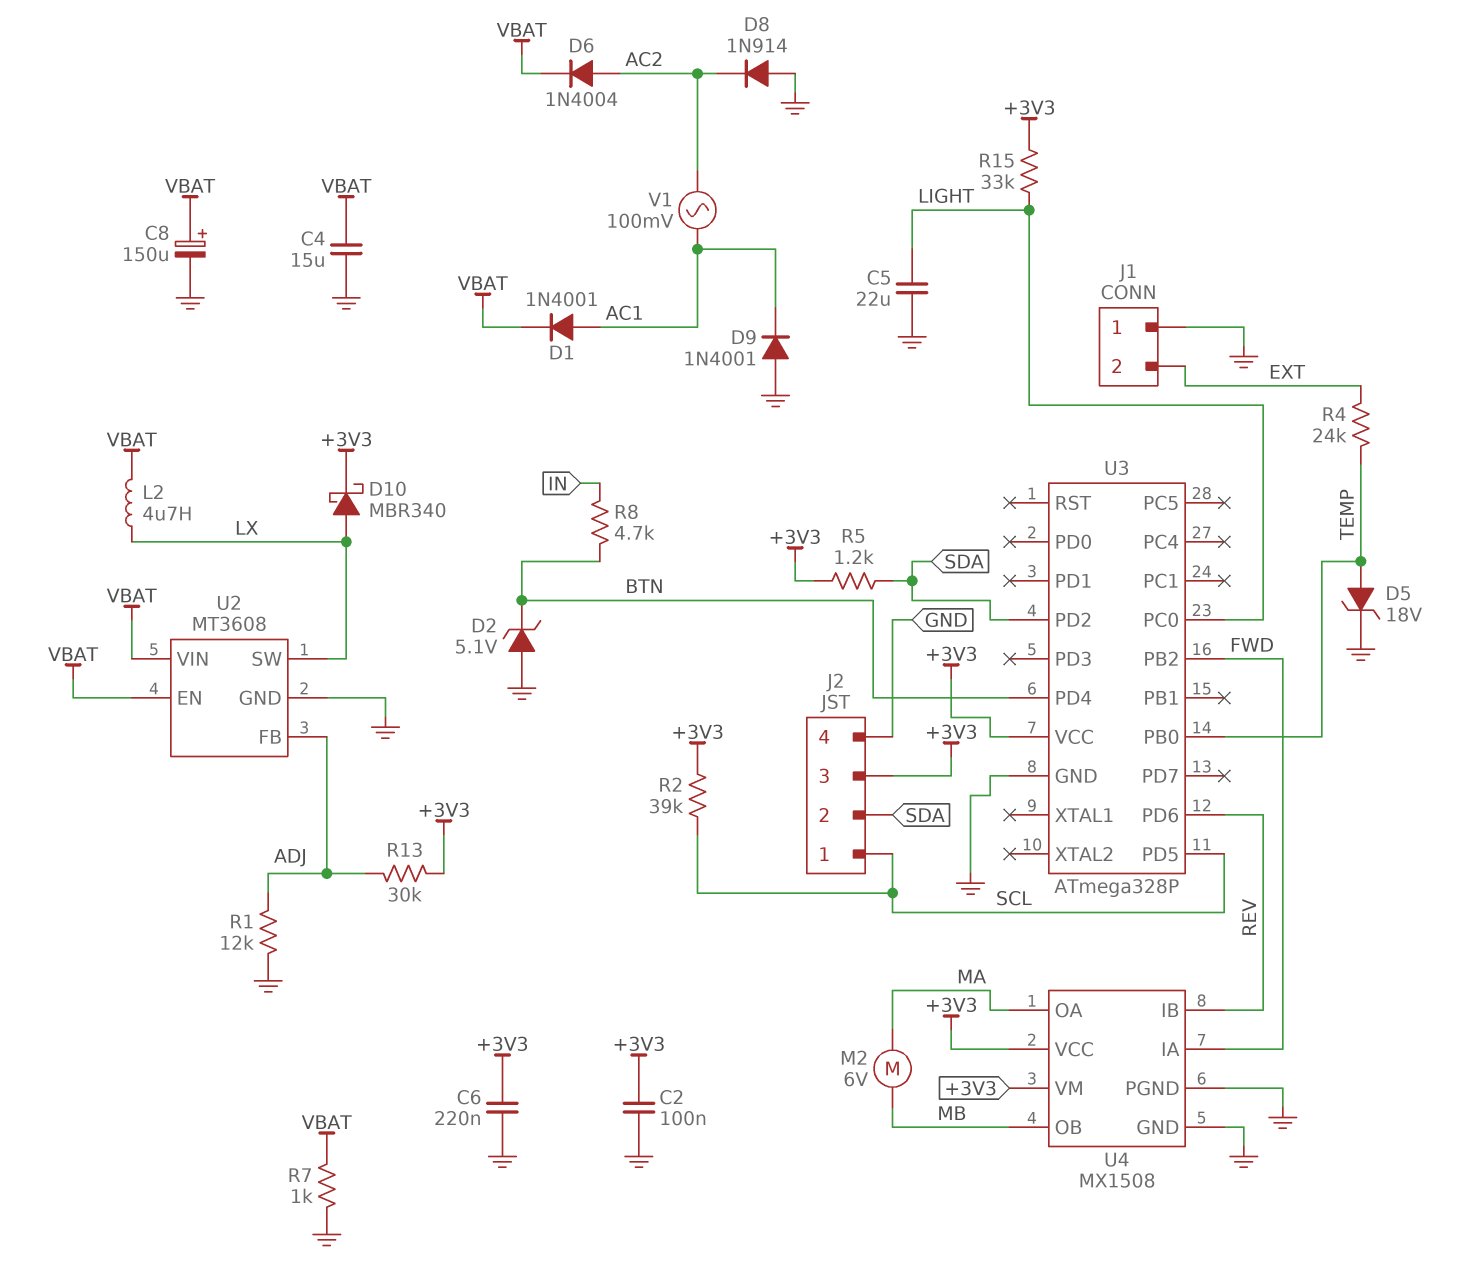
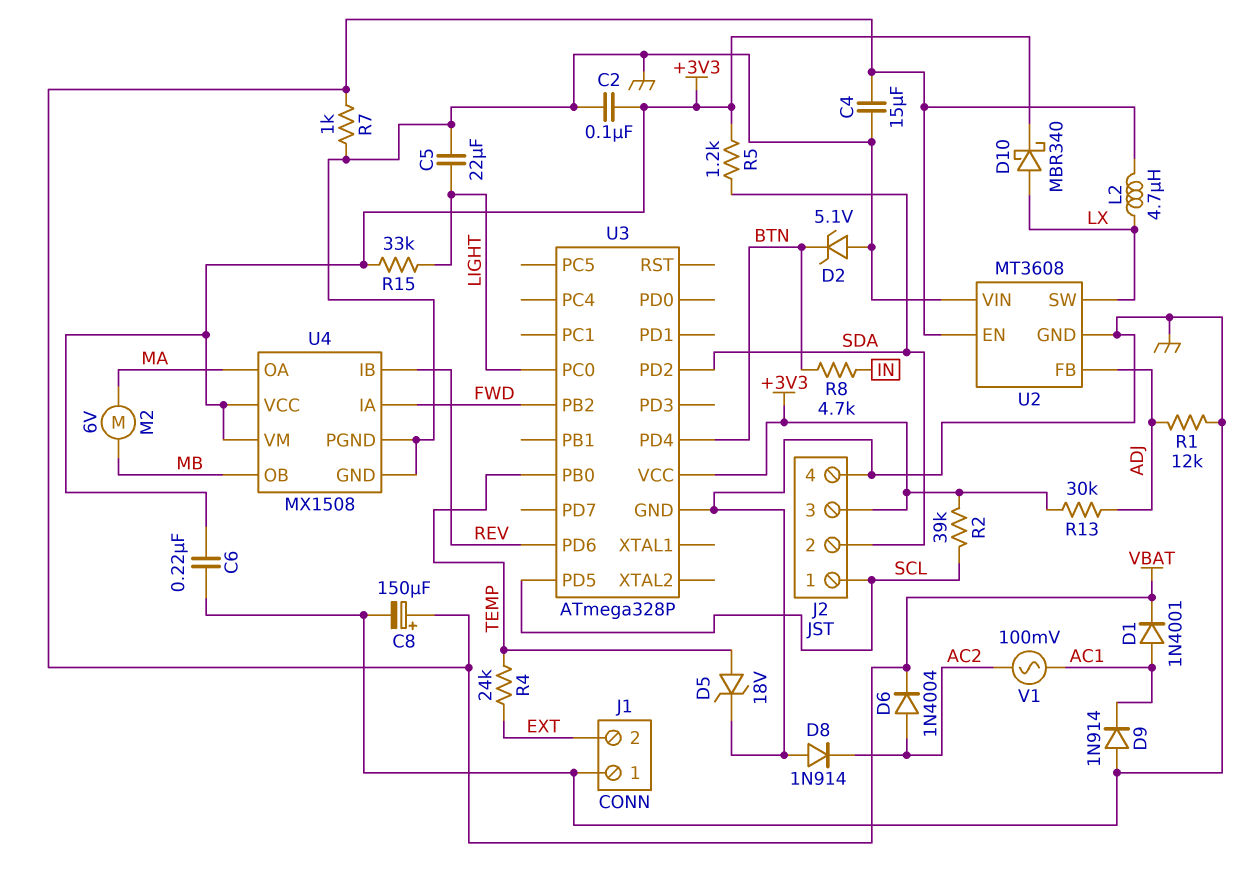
D9: diode 1N4001 (A GND, K AC1) -> diode 1N914 (A GND, K AC1)
U2 pin VIN: VBAT -> GND

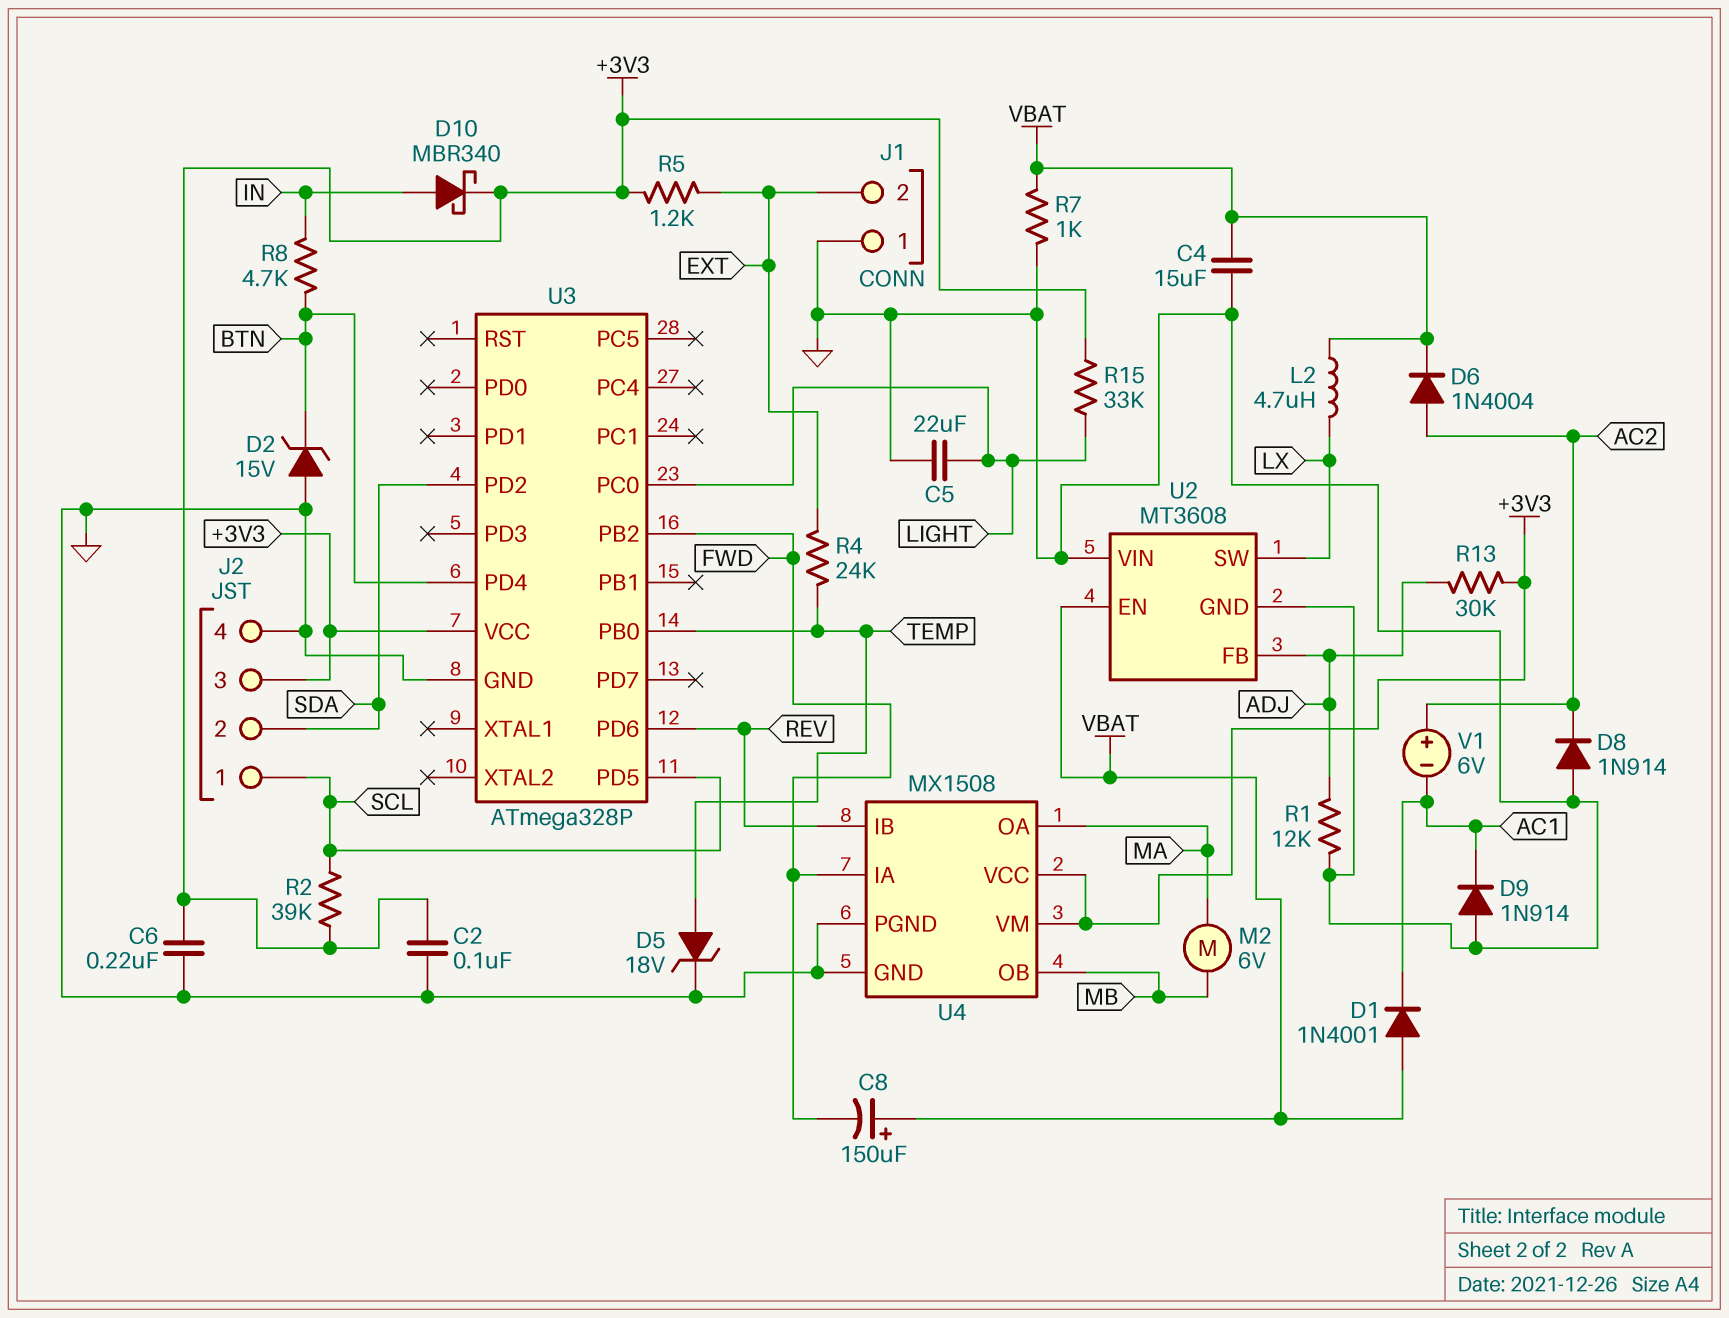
C8: 150uF (plus VBAT, minus GND) -> 150uF (plus VBAT, minus FWD)
D1: diode 1N4001 (A AC1, K VBAT) -> diode 1N4001 (A VBAT, K AC1)
D2: zener 5.1V (A GND, K BTN) -> zener 15V (A GND, K BTN)
D10: schottky MBR340 (A LX, K +3V3) -> schottky MBR340 (A IN, K +3V3)
R5: 1.2k (+3V3, SDA) -> 1.2k (+3V3, EXT)
V1: AC 100mV (AC1, AC2) -> 6V (plus AC2, minus AC1)

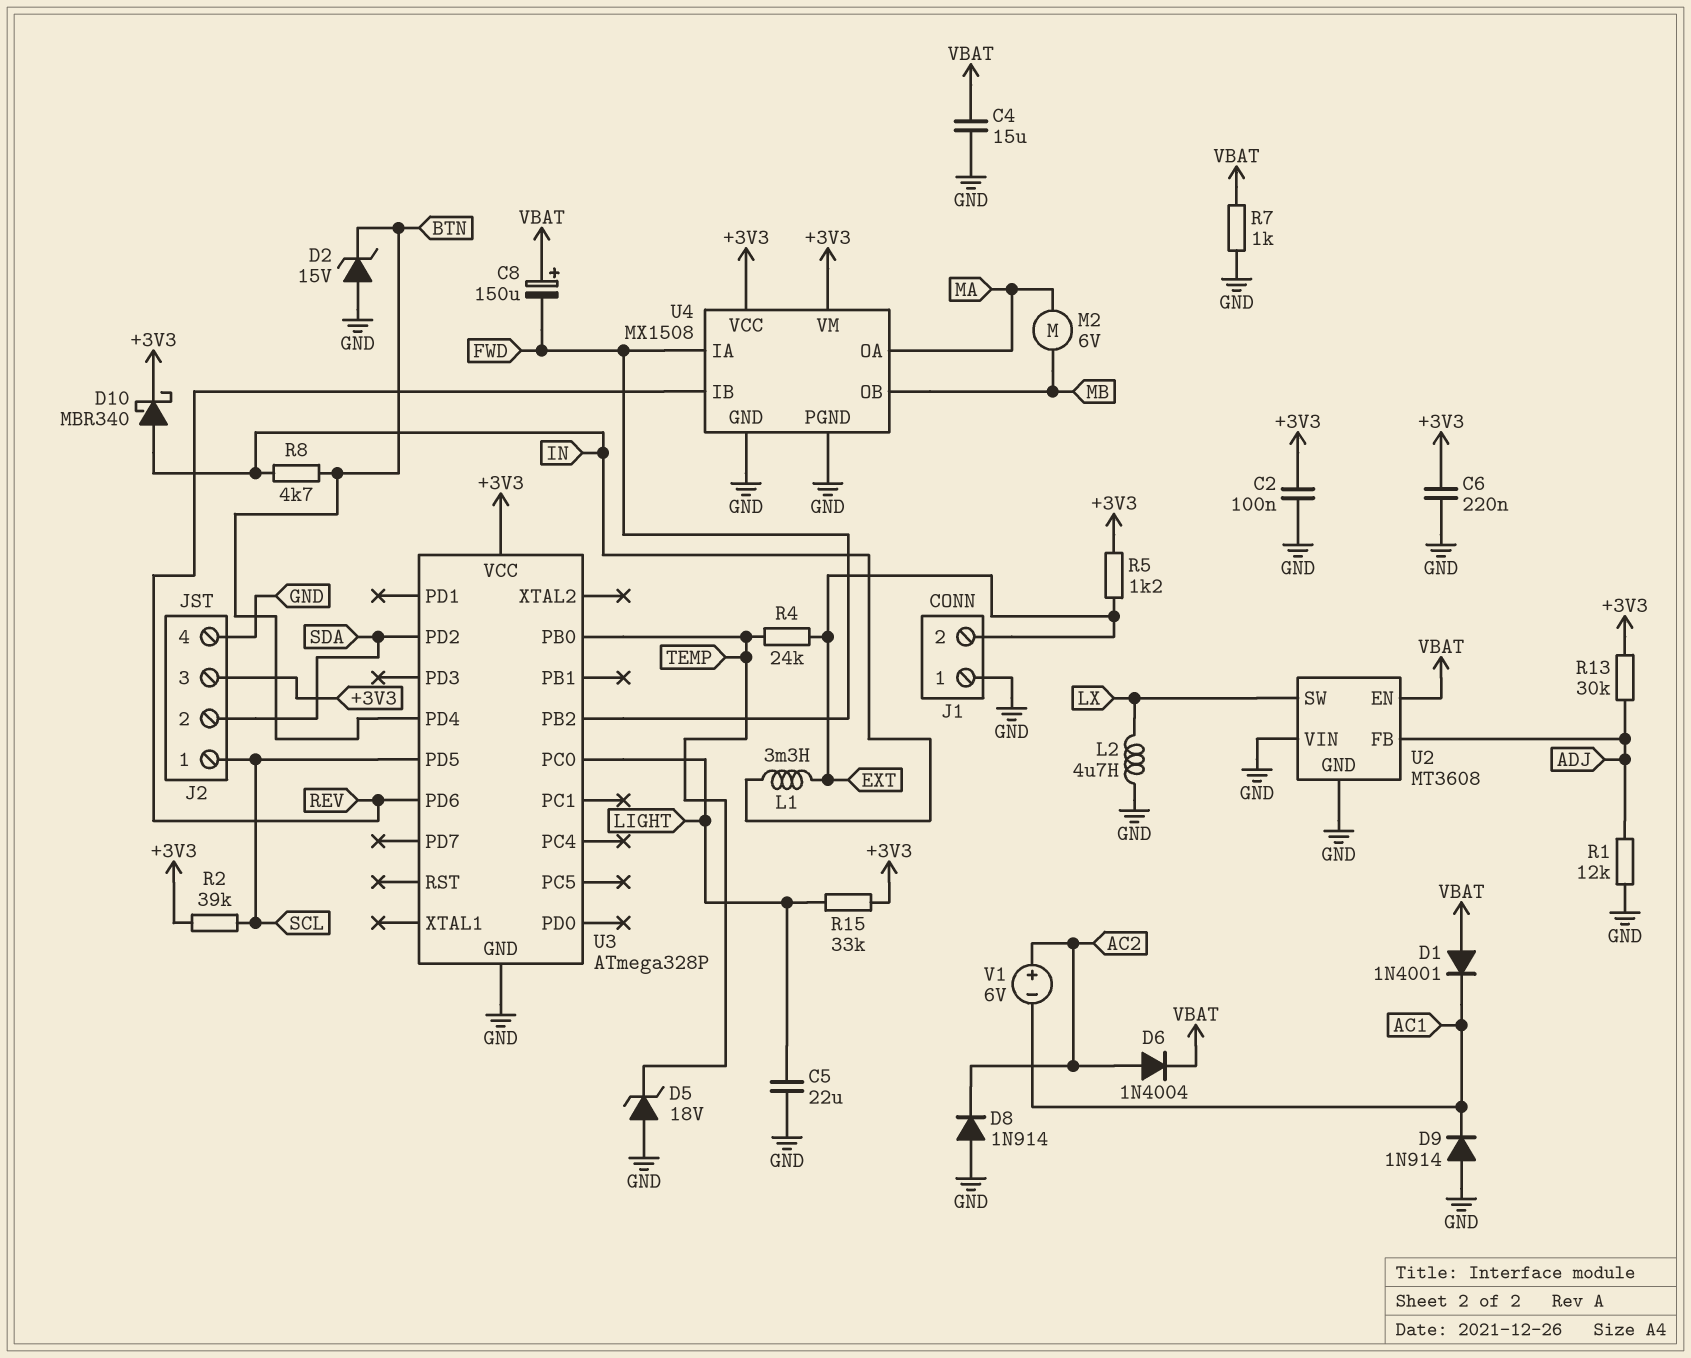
D5: zener 18V (A TEMP, K GND) -> zener 18V (A GND, K TEMP)
L1: none -> 3.3mH (EXT, IN)
L2: 4.7uH (LX, VBAT) -> 4.7uH (GND, LX)

